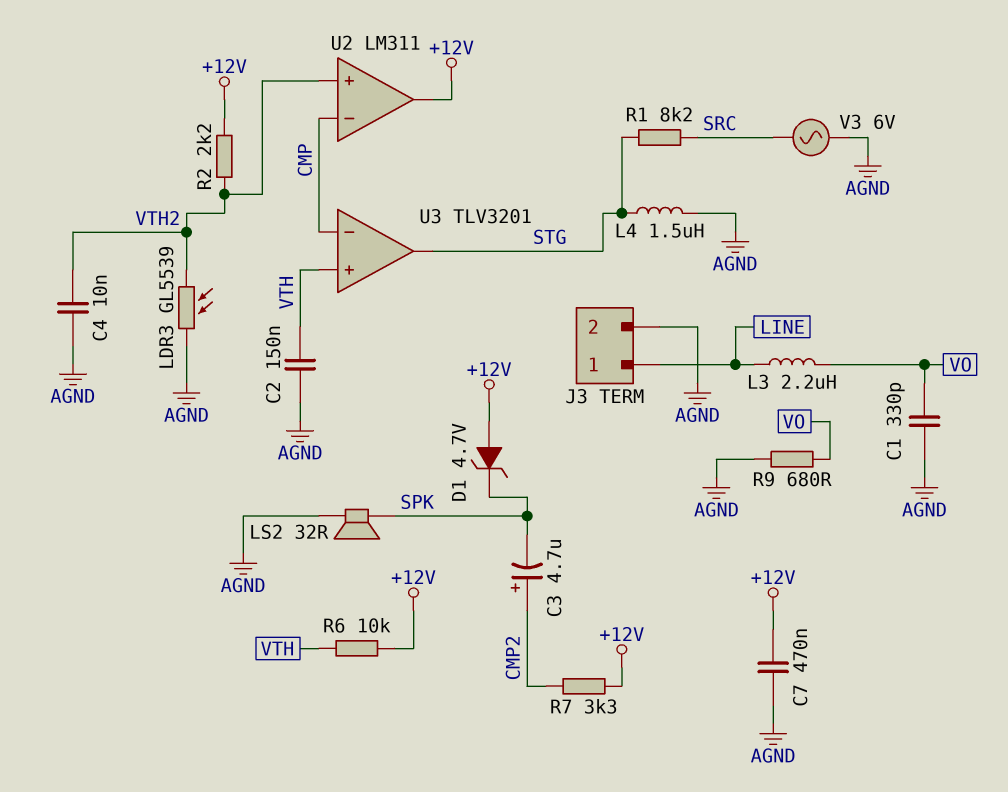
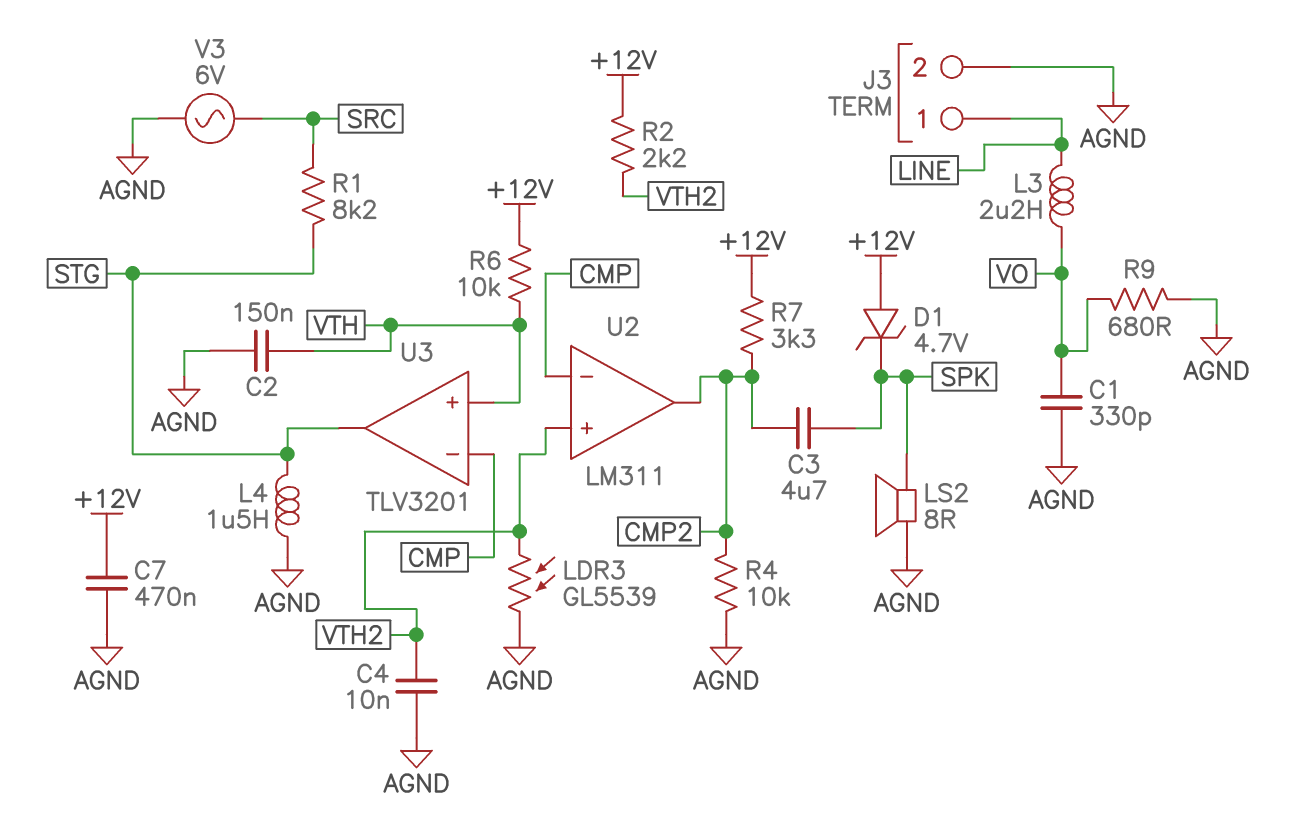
C3: 4.7uF (plus CMP2, minus SPK) -> 4.7uF (CMP2, SPK)
LS2: speaker 32R (AGND, SPK) -> speaker 8R (AGND, SPK)
R4: none -> 10k (AGND, CMP2)
U2 pin out: +12V -> CMP2

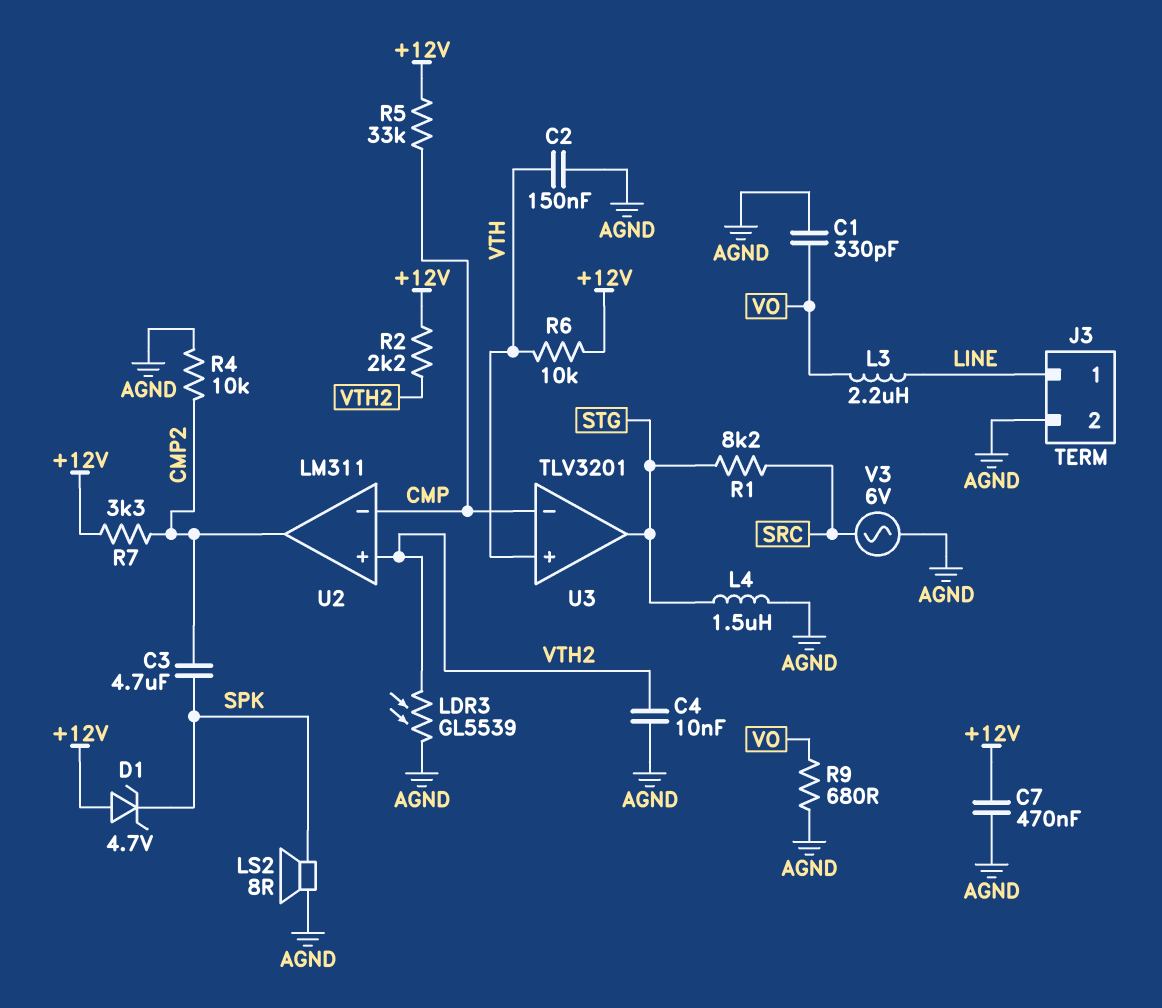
R5: none -> 33k (+12V, CMP)

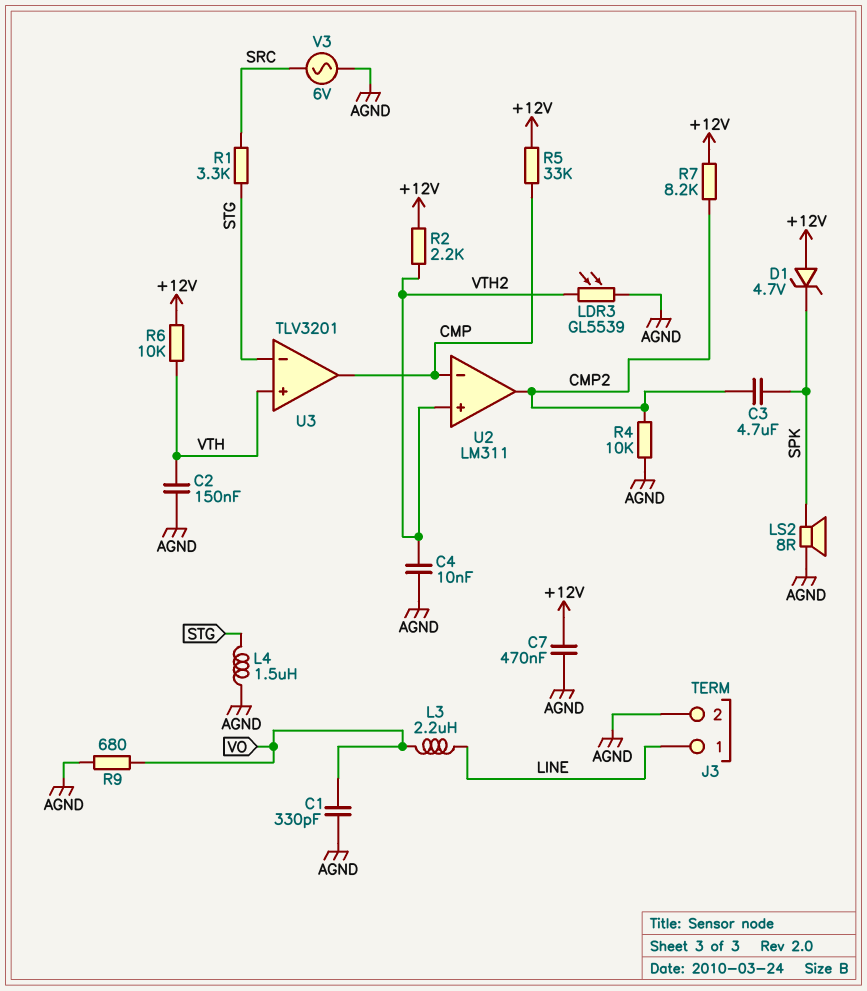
R1: 8.2k (SRC, STG) -> 3.3k (SRC, STG)
R7: 3.3k (+12V, CMP2) -> 8.2k (+12V, CMP2)
U3 pin in-: CMP -> STG
U3 pin out: STG -> CMP

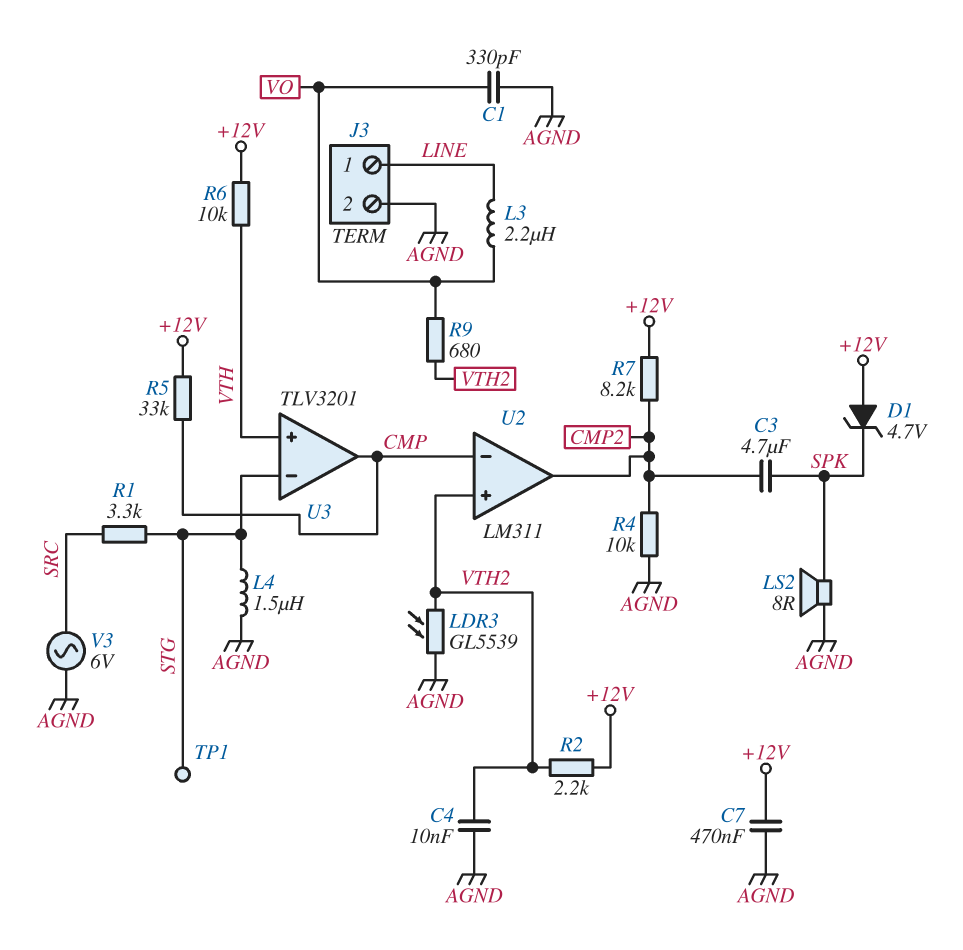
C2: 150nF (AGND, VTH) -> none
R9: 680 (AGND, VO) -> 680 (VO, VTH2)
TP1: none -> test point (STG)

